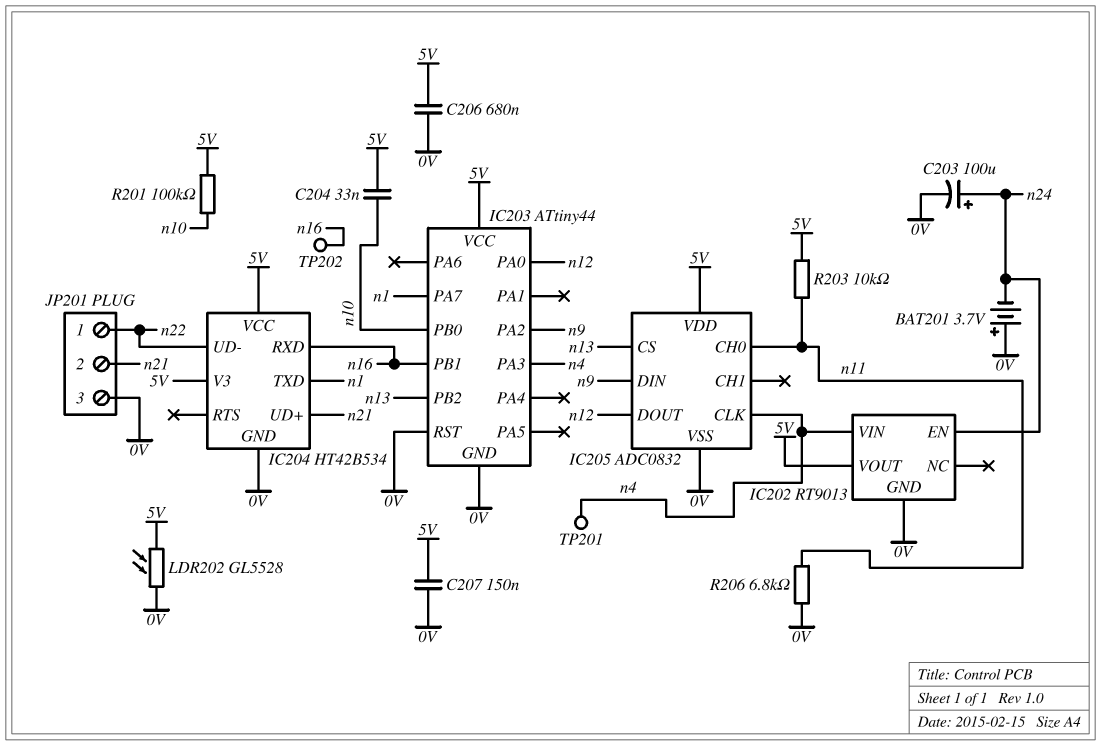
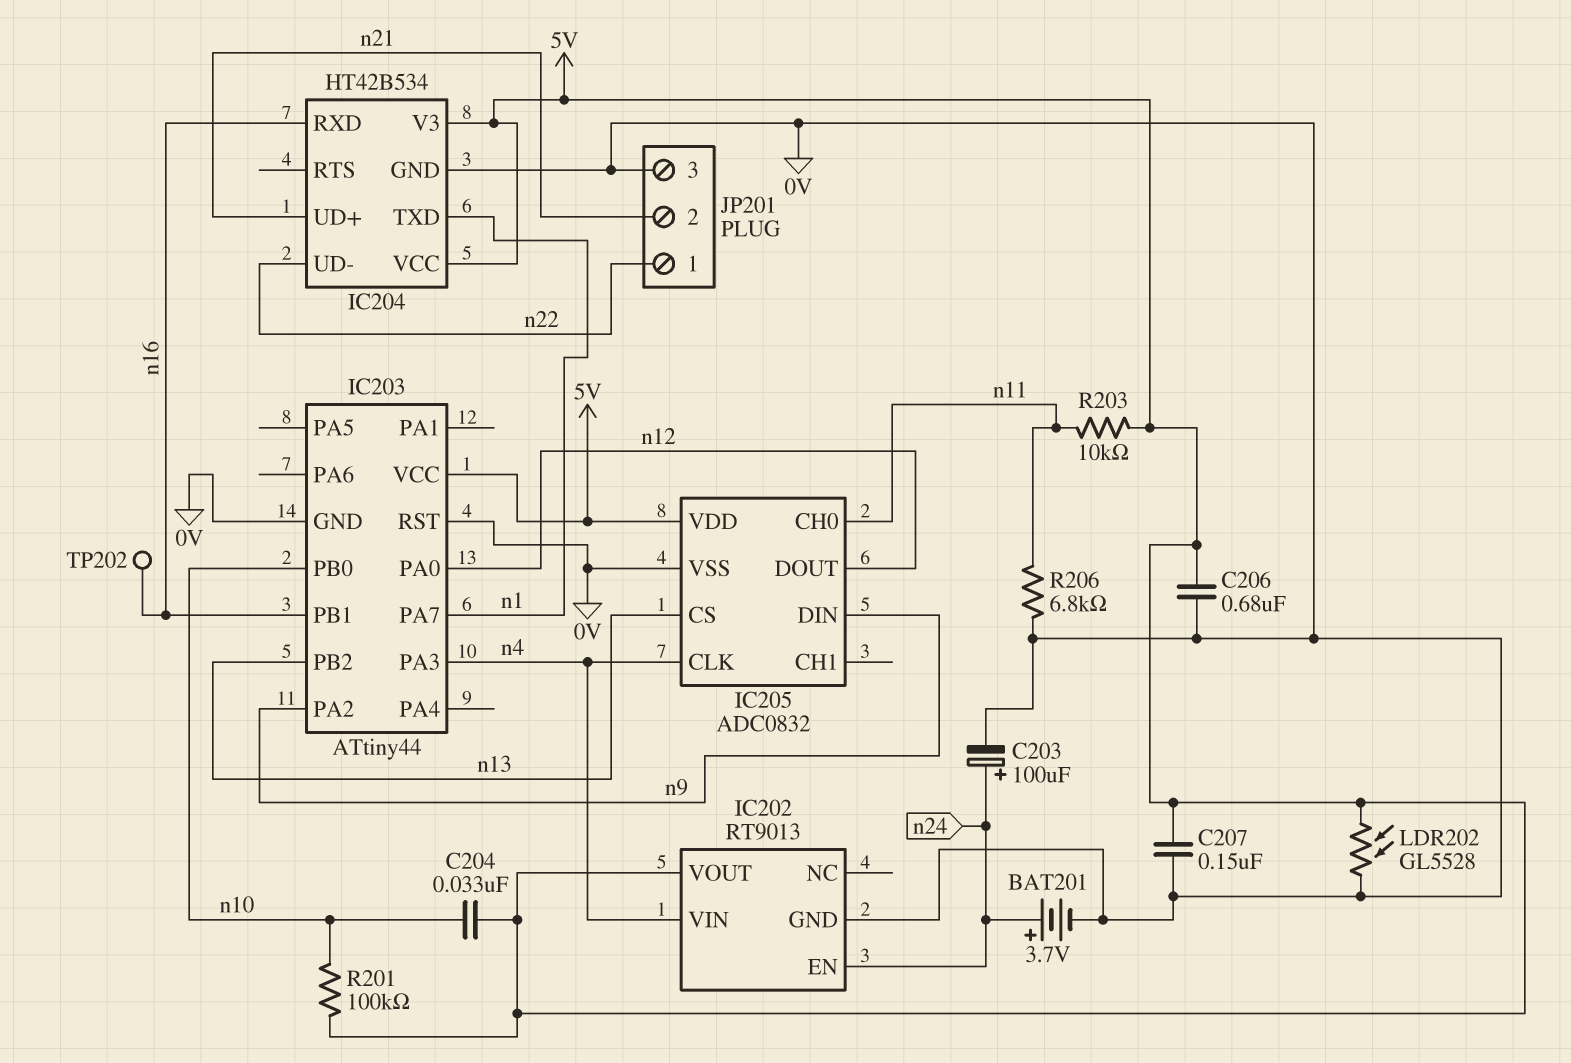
BAT201: 3.7V (plus 0V, minus n24) -> 3.7V (plus n24, minus 0V)
TP201: test point (n4) -> none

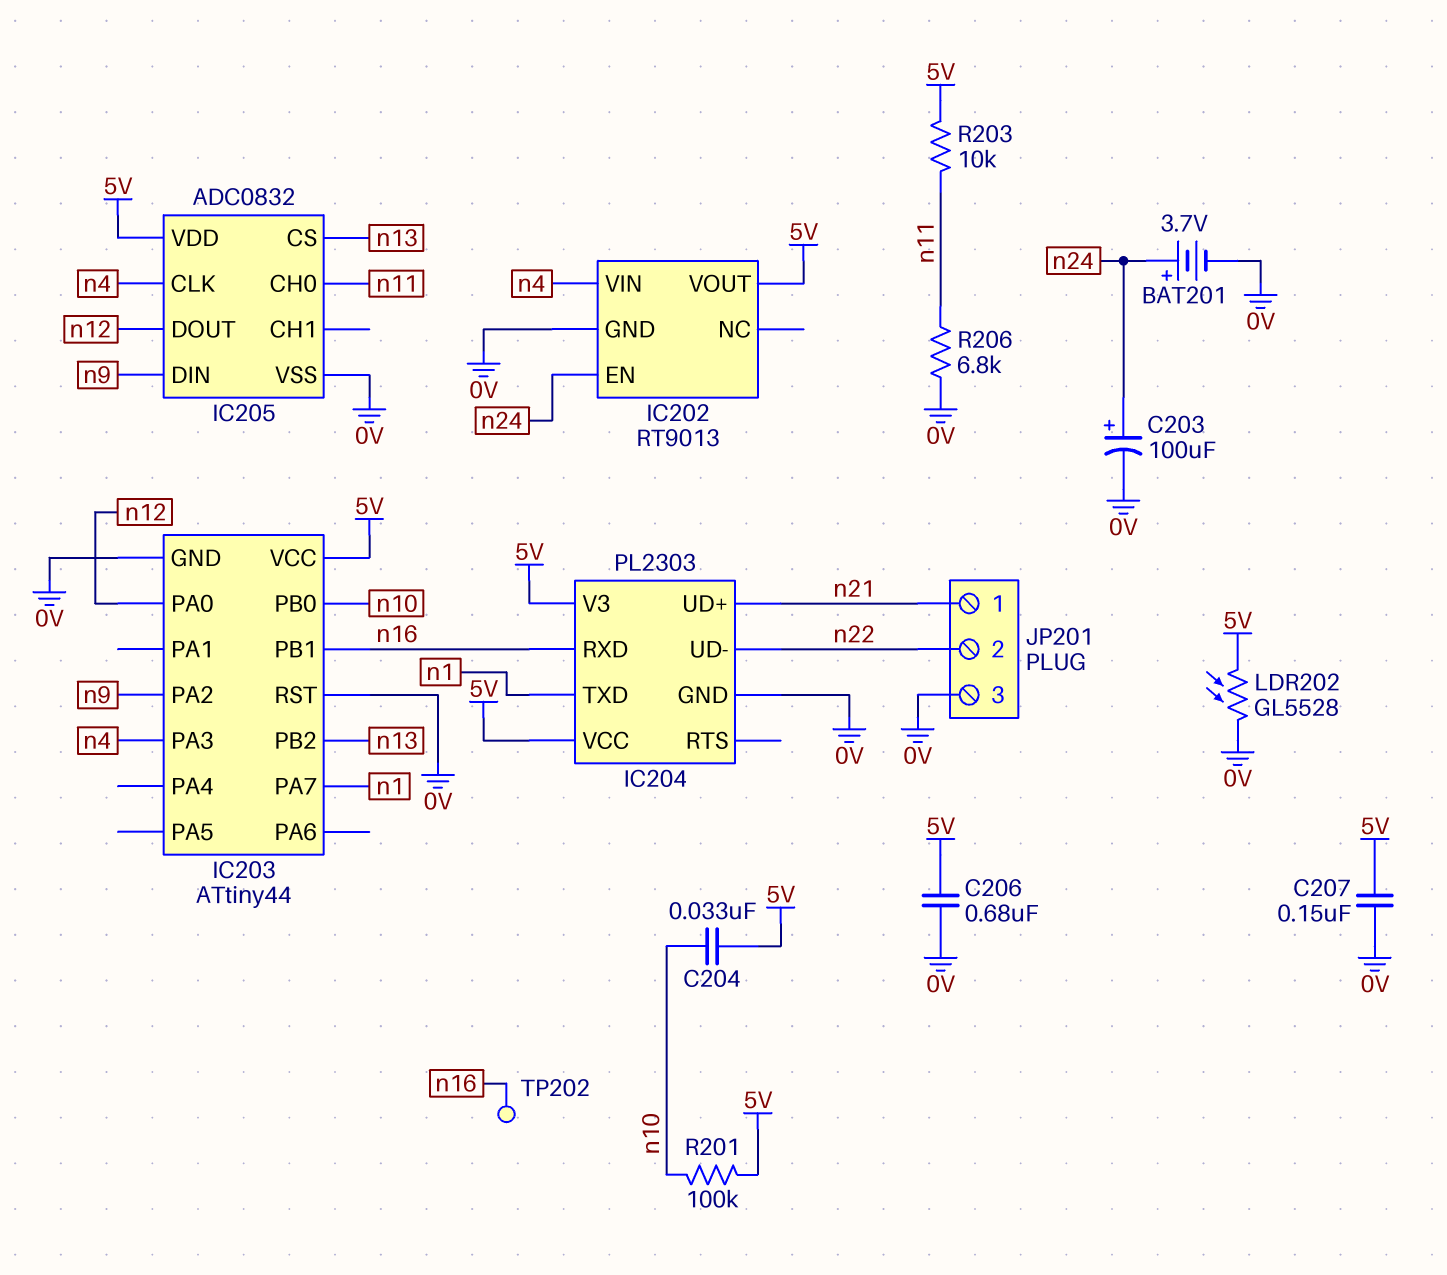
IC204: HT42B534 -> PL2303
JP201 pin 1: n22 -> n21
JP201 pin 2: n21 -> n22

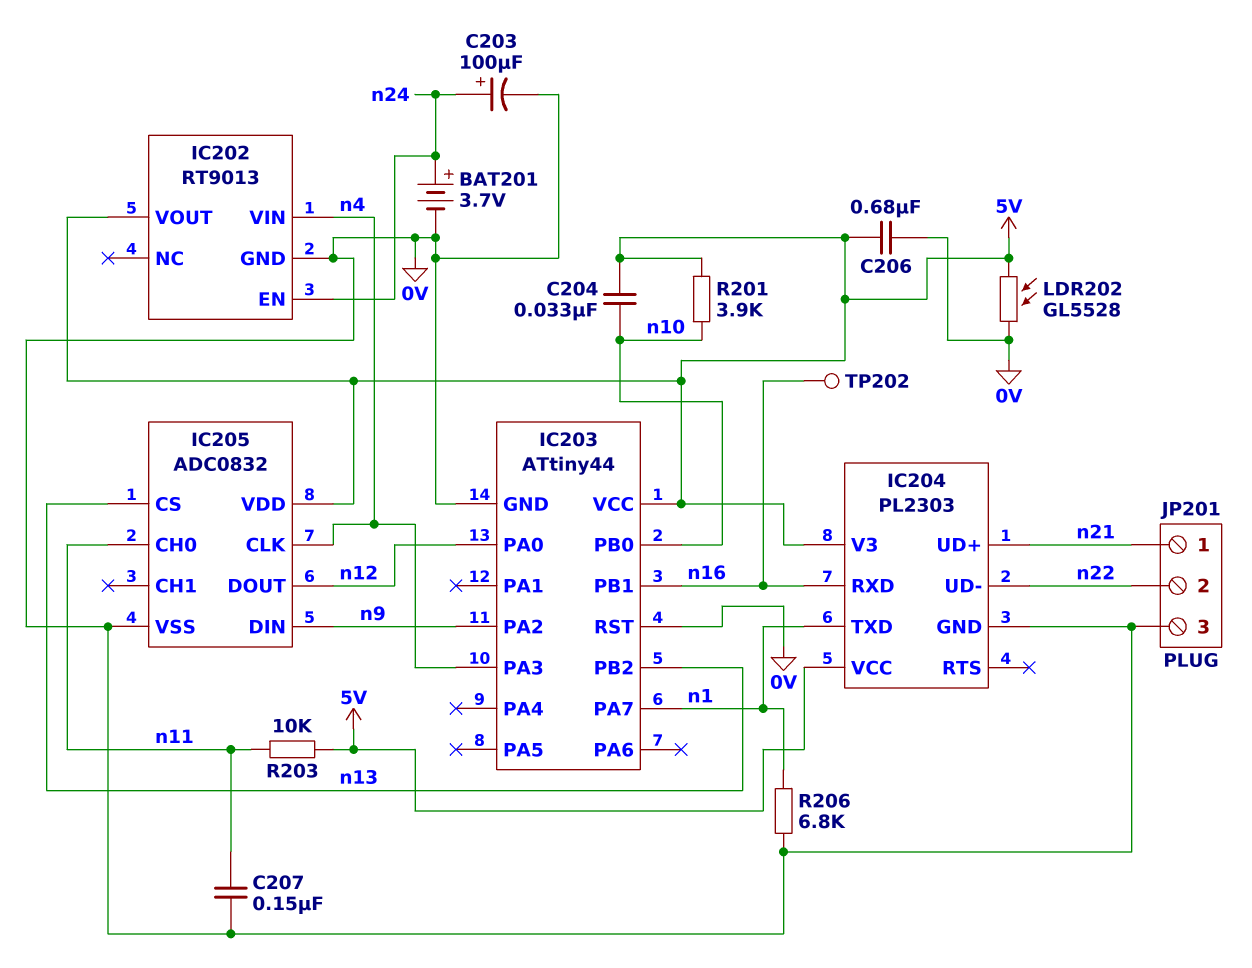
C207: 150nF (0V, 5V) -> 150nF (0V, n11)
R201: 100k (5V, n10) -> 3.9k (5V, n10)
R206: 6.8k (0V, n11) -> 6.8k (0V, n1)

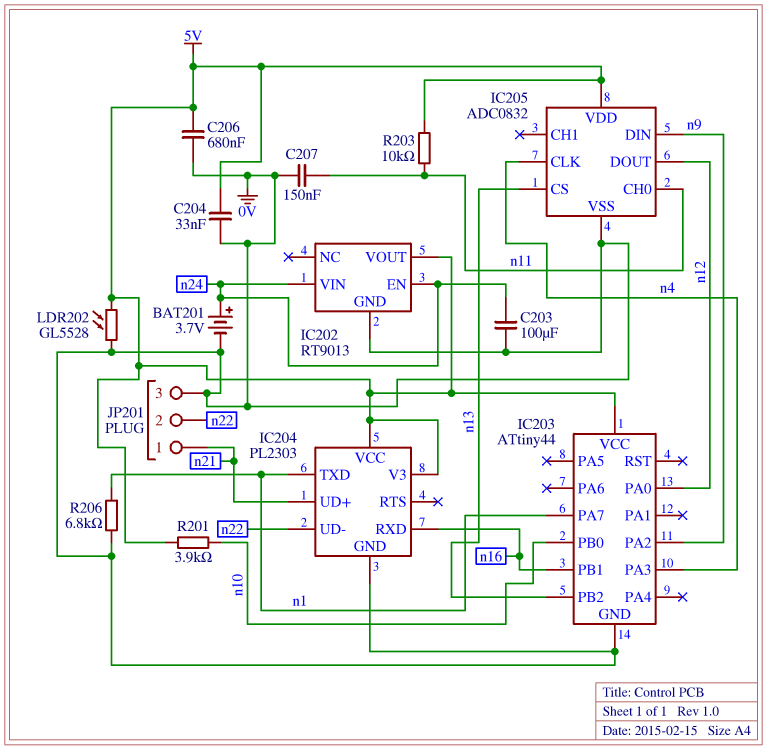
C203: 100uF (plus n24, minus 0V) -> 100uF (0V, n24)
C204: 33nF (5V, n10) -> 33nF (0V, 5V)
IC202 pin VIN: n4 -> n24
IC203 pin RST: 0V -> none
TP202: test point (n16) -> none

